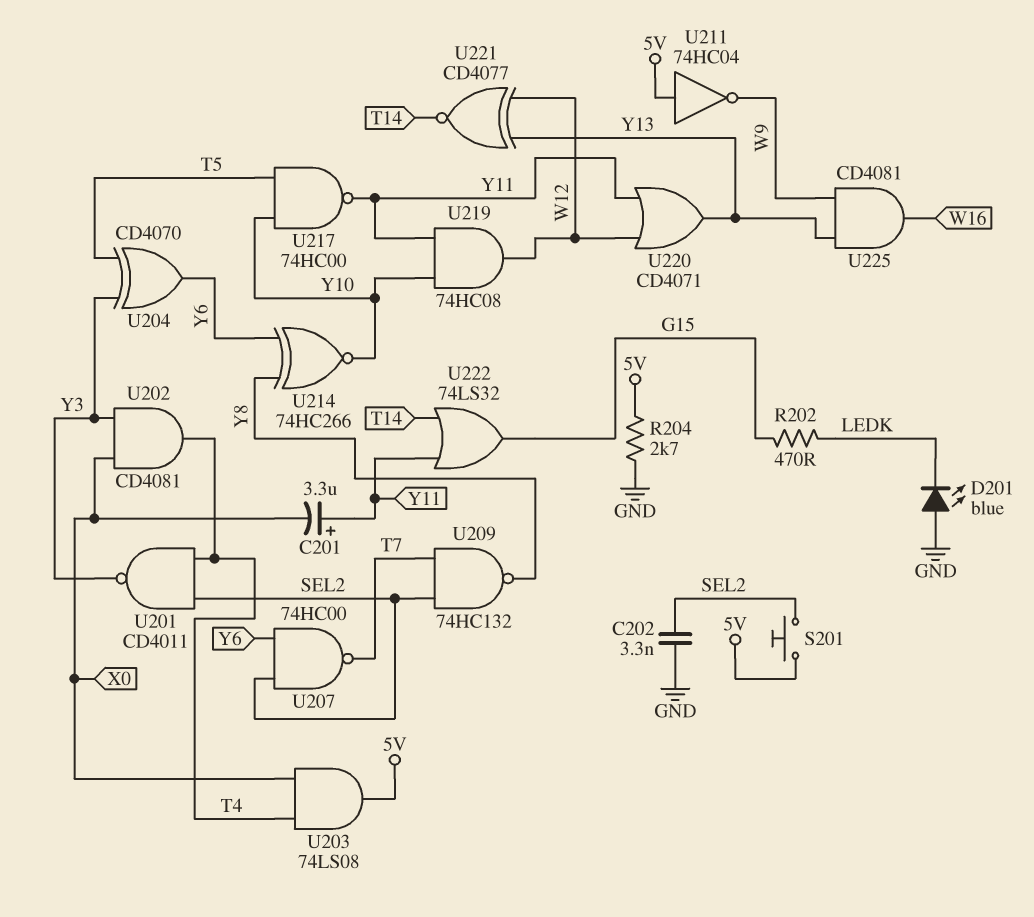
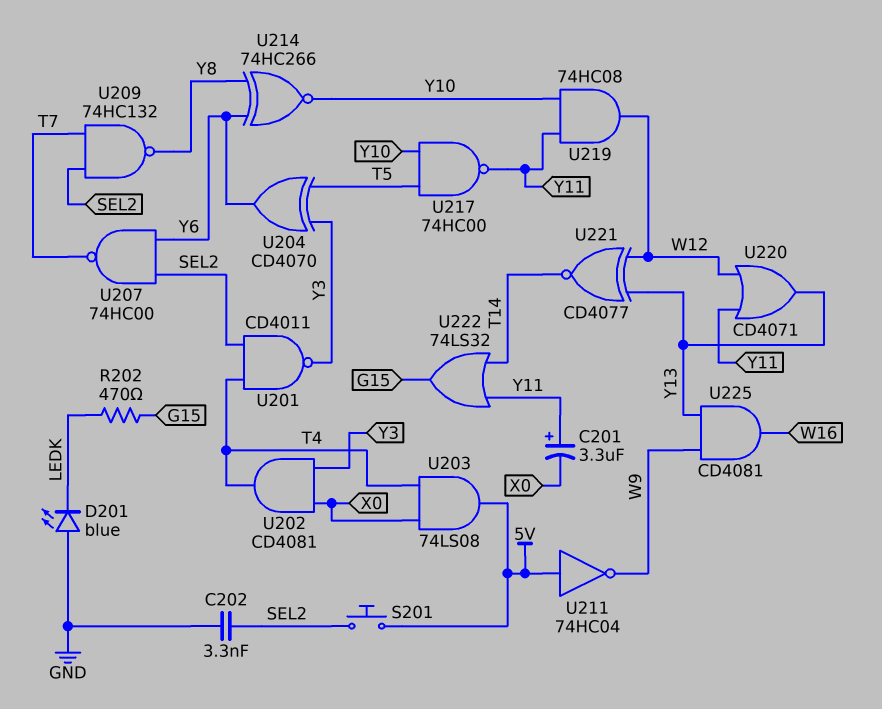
R204: 2.7k (5V, GND) -> none

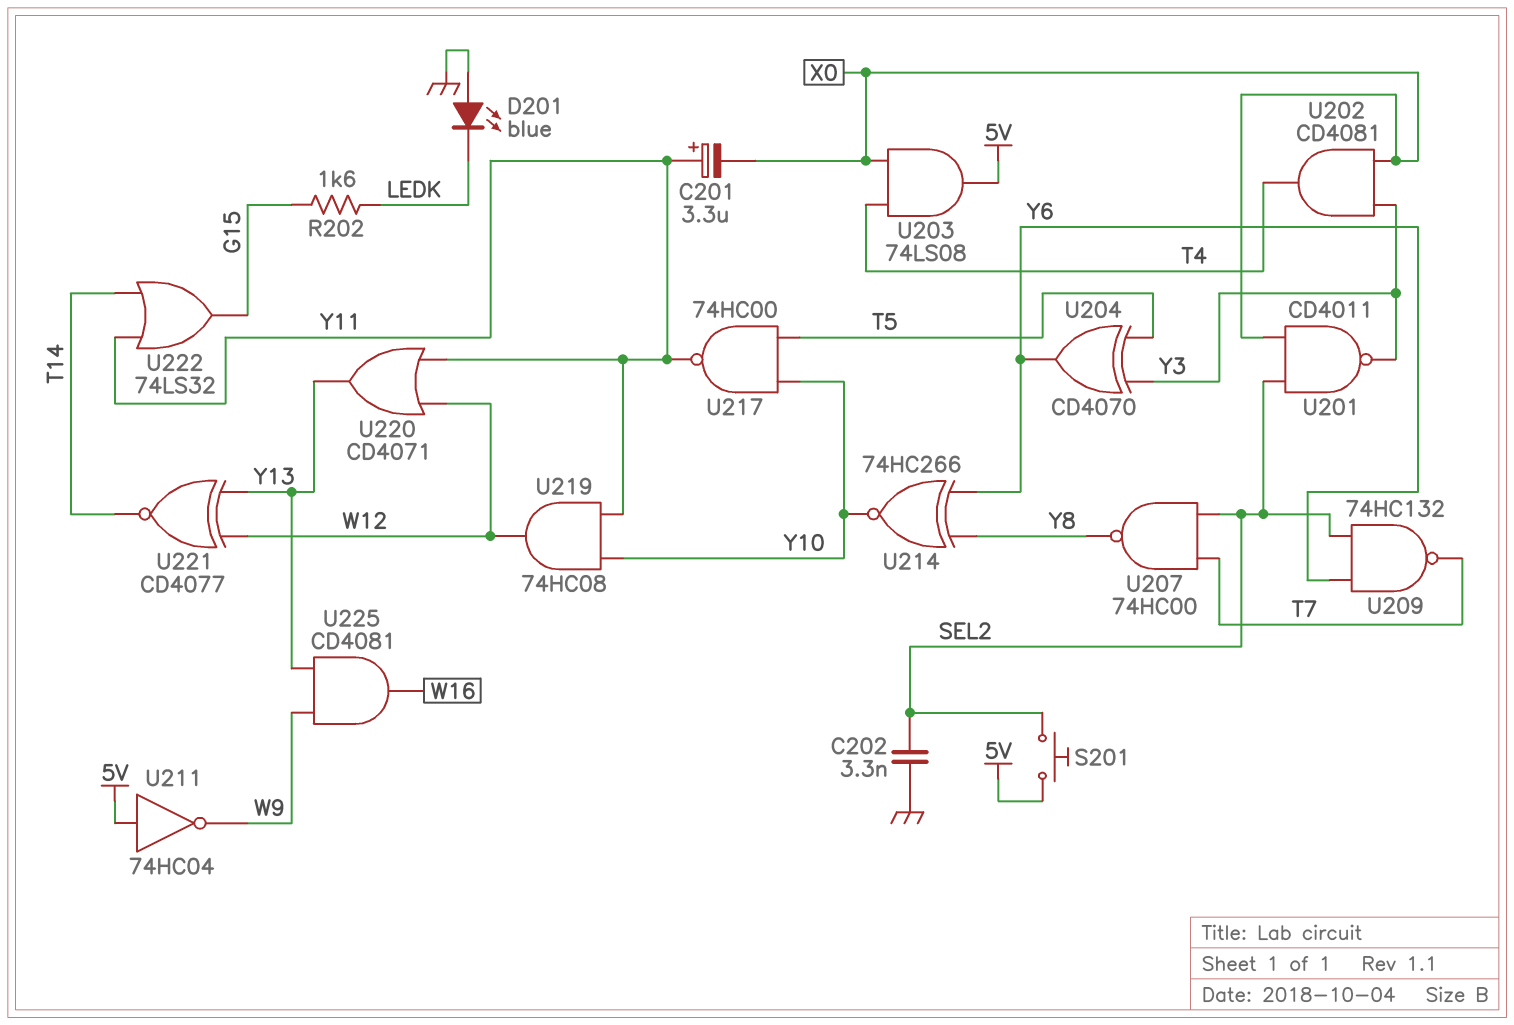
R202: 470 (G15, LEDK) -> 1.6k (G15, LEDK)
U201: NAND CD4011 (in SEL2, in T4, out Y3) -> NAND CD4011 (in SEL2, in X0, out Y3)
U207: NAND 74HC00 (in SEL2, in Y6, out T7) -> NAND 74HC00 (in SEL2, in T7, out Y8)
U209: NAND 74HC132 (in SEL2, in T7, out Y8) -> NAND 74HC132 (in SEL2, in Y6, out T7)

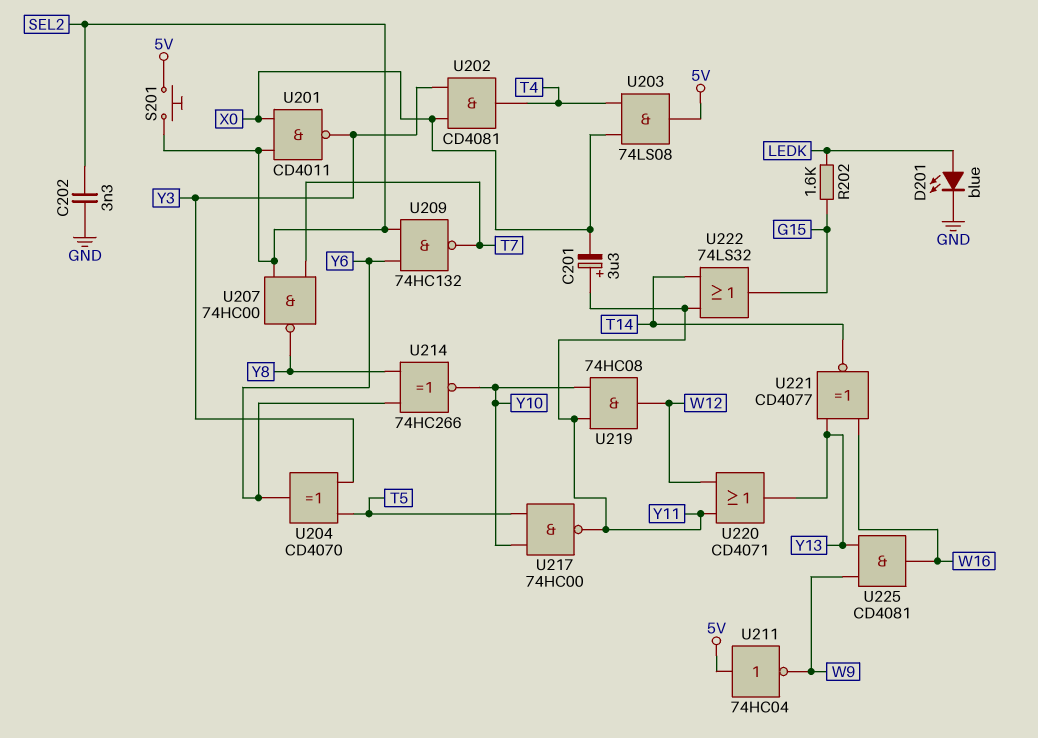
D201: LED blue (A GND, K LEDK) -> LED blue (A LEDK, K GND)
U221: XNOR CD4077 (in W12, in Y13, out T14) -> XNOR CD4077 (in W16, in Y13, out T14)

